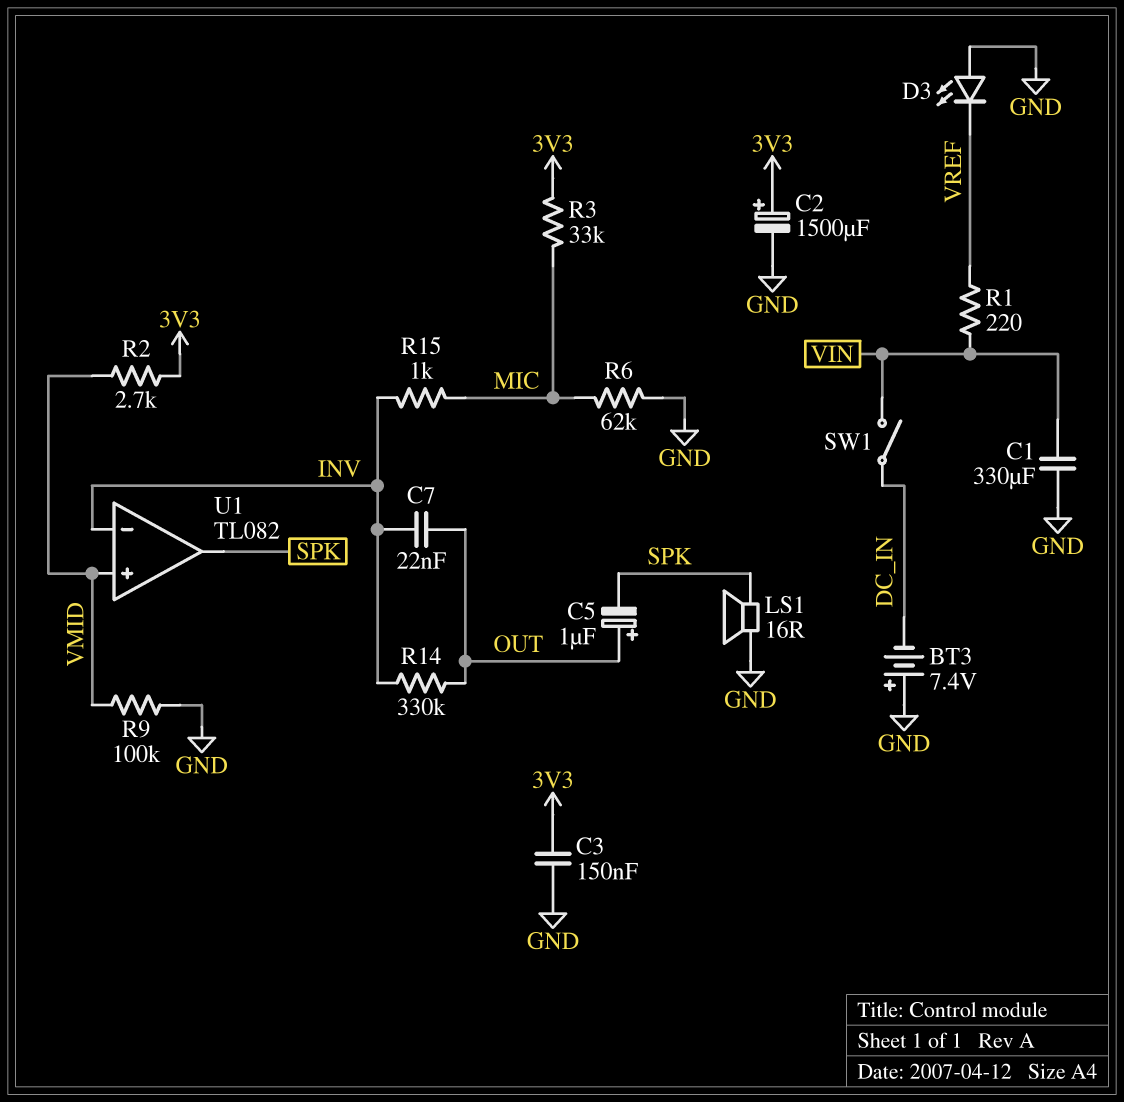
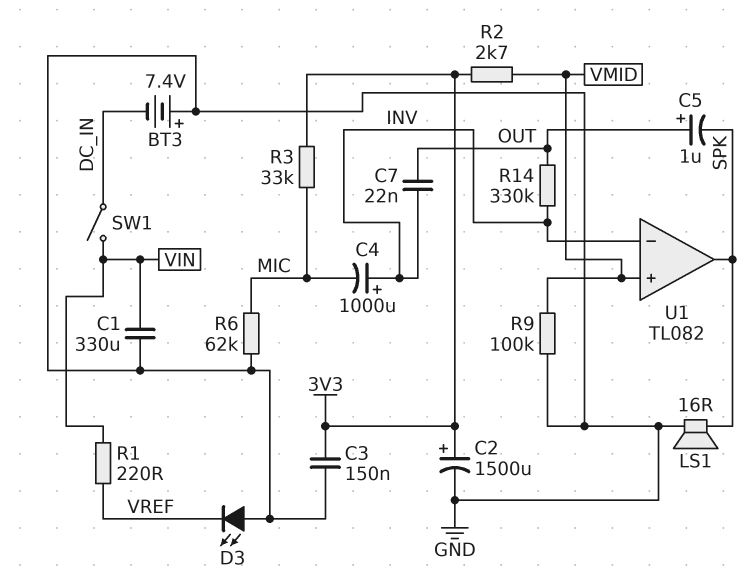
C4: none -> 1000uF (plus INV, minus MIC)
R15: 1k (INV, MIC) -> none

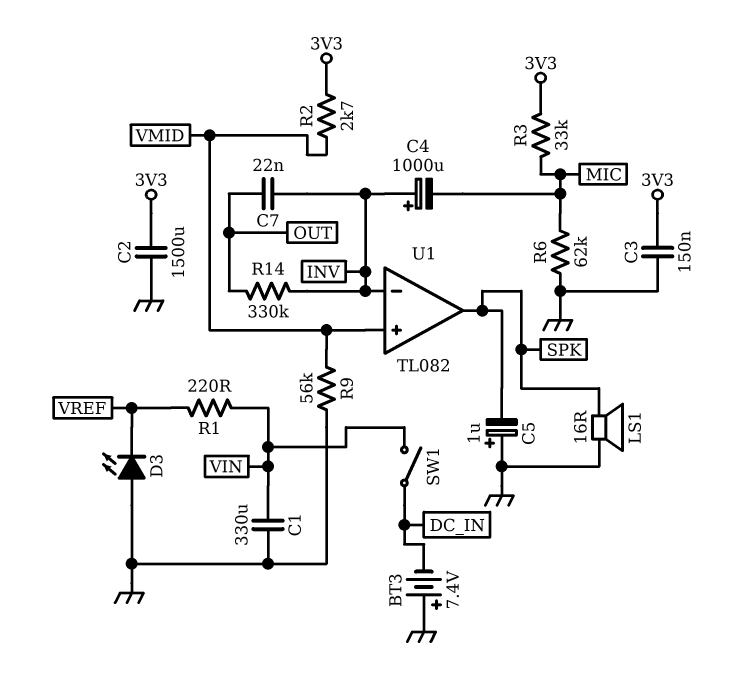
C2: 1500uF (plus 3V3, minus GND) -> 1500uF (3V3, GND)
C5: 1uF (plus OUT, minus SPK) -> 1uF (plus GND, minus SPK)
R9: 100k (GND, VMID) -> 56k (GND, VMID)

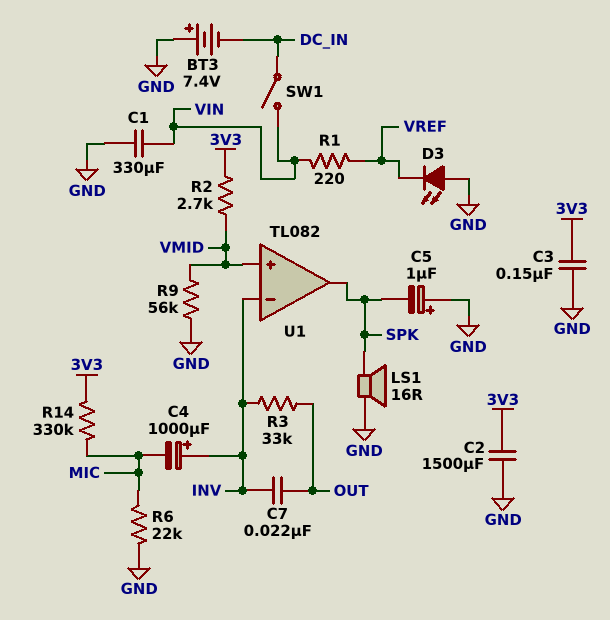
R3: 33k (3V3, MIC) -> 33k (INV, OUT)
R6: 62k (GND, MIC) -> 22k (GND, MIC)
R14: 330k (INV, OUT) -> 330k (3V3, MIC)

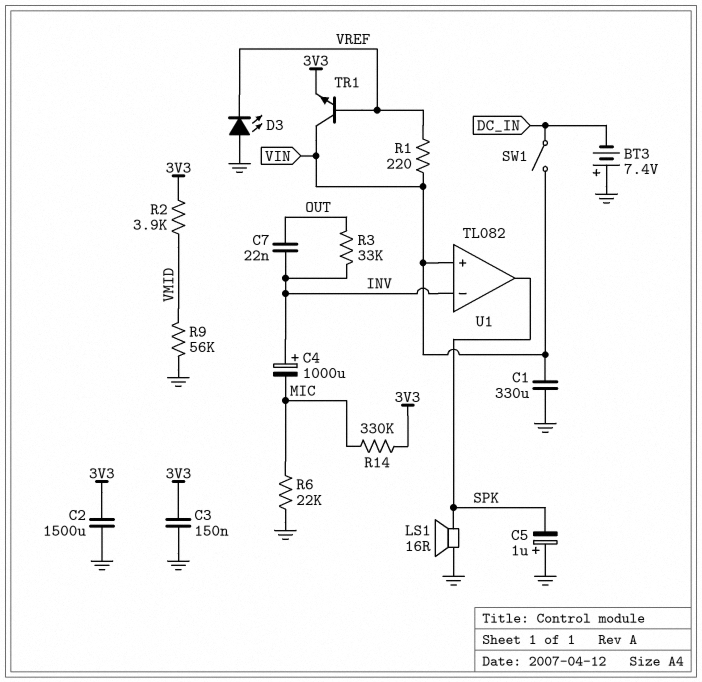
R2: 2.7k (3V3, VMID) -> 3.9k (3V3, VMID)
TR1: none -> NPN (B VREF, C VIN, E 3V3)
U1 pin in+: VMID -> VIN

